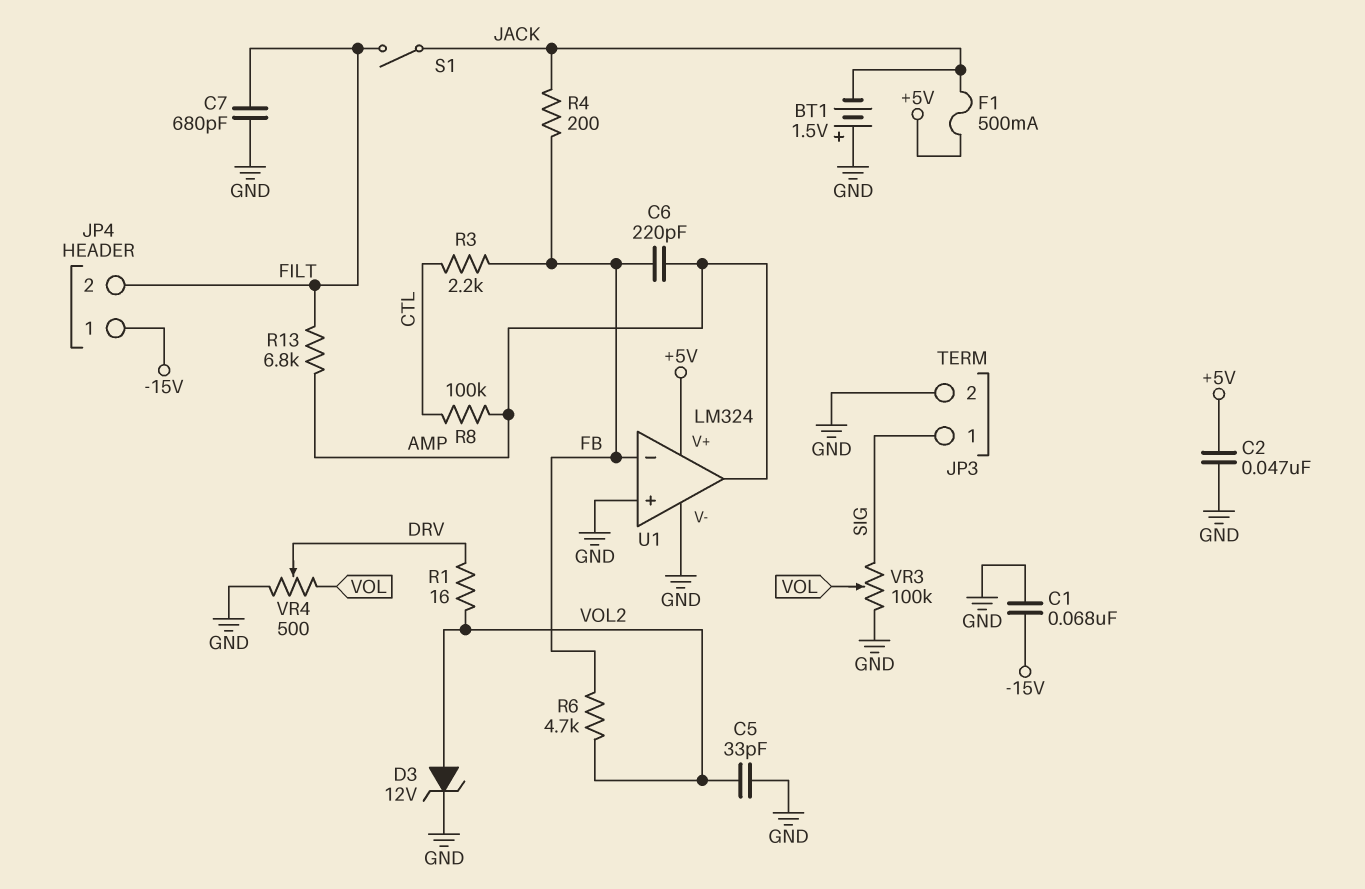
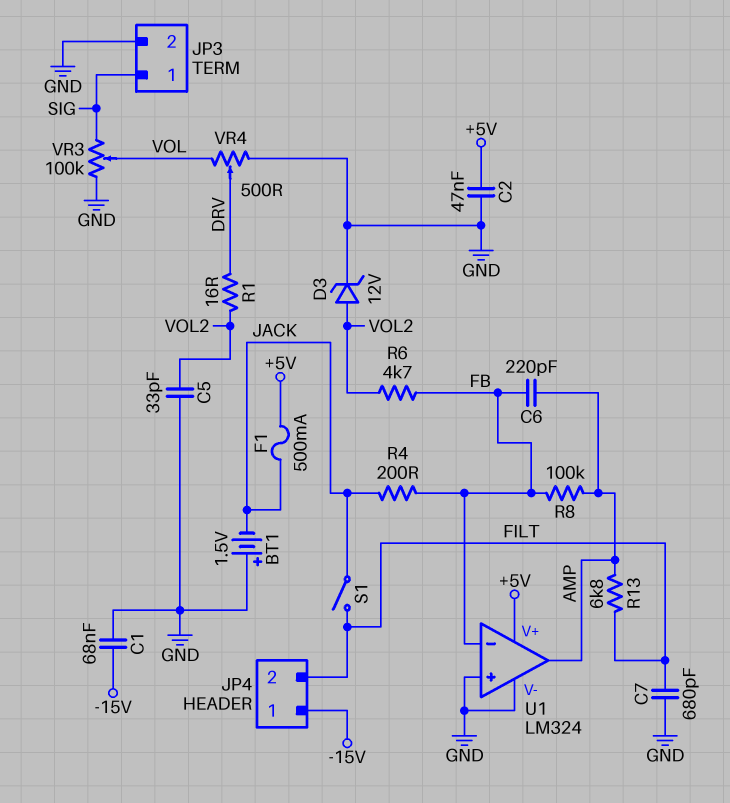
R3: 2.2k (CTL, FB) -> none
R8: 100k (AMP, CTL) -> 100k (AMP, FB)

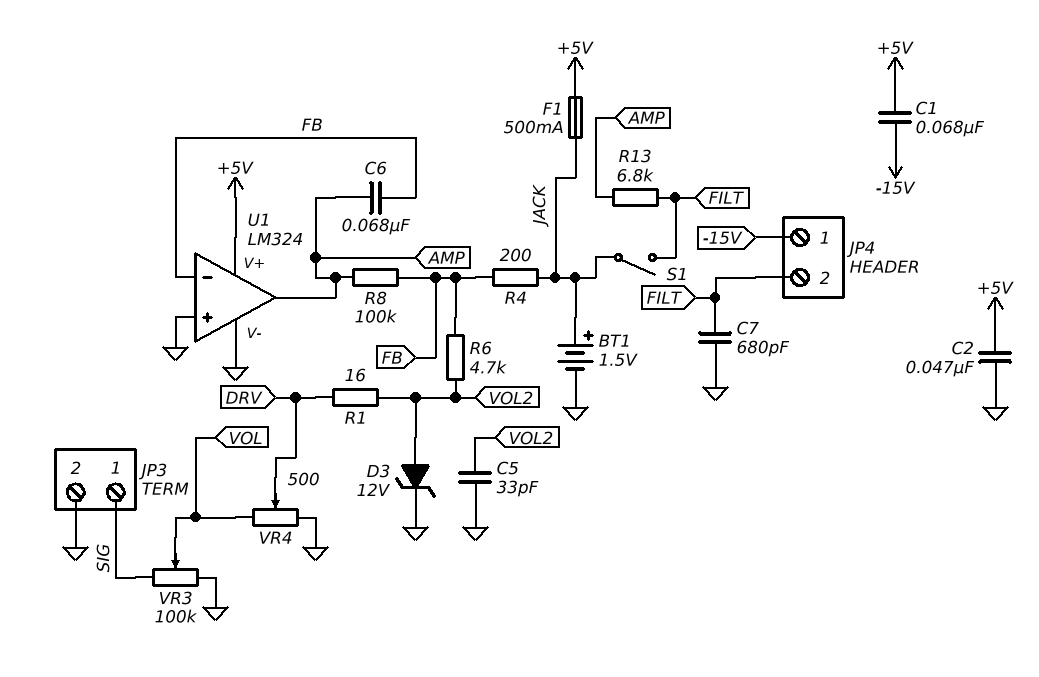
BT1: 1.5V (plus GND, minus JACK) -> 1.5V (plus JACK, minus GND)
C1: 68nF (-15V, GND) -> 68nF (+5V, -15V)
C6: 220pF (AMP, FB) -> 68nF (AMP, FB)

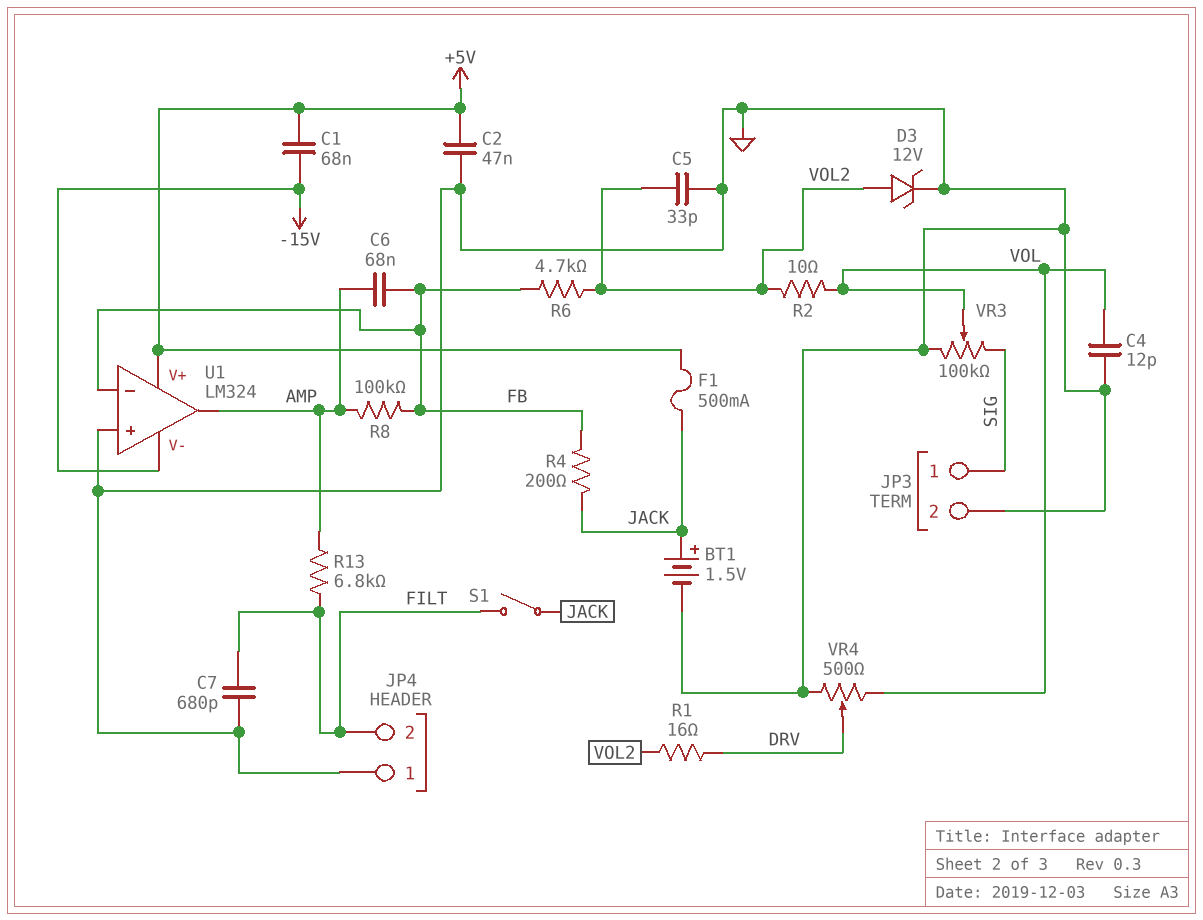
C4: none -> 12pF (GND, VOL)
JP4 pin 1: -15V -> GND
R2: none -> 10 (VOL, VOL2)
U1 pin V-: GND -> -15V

